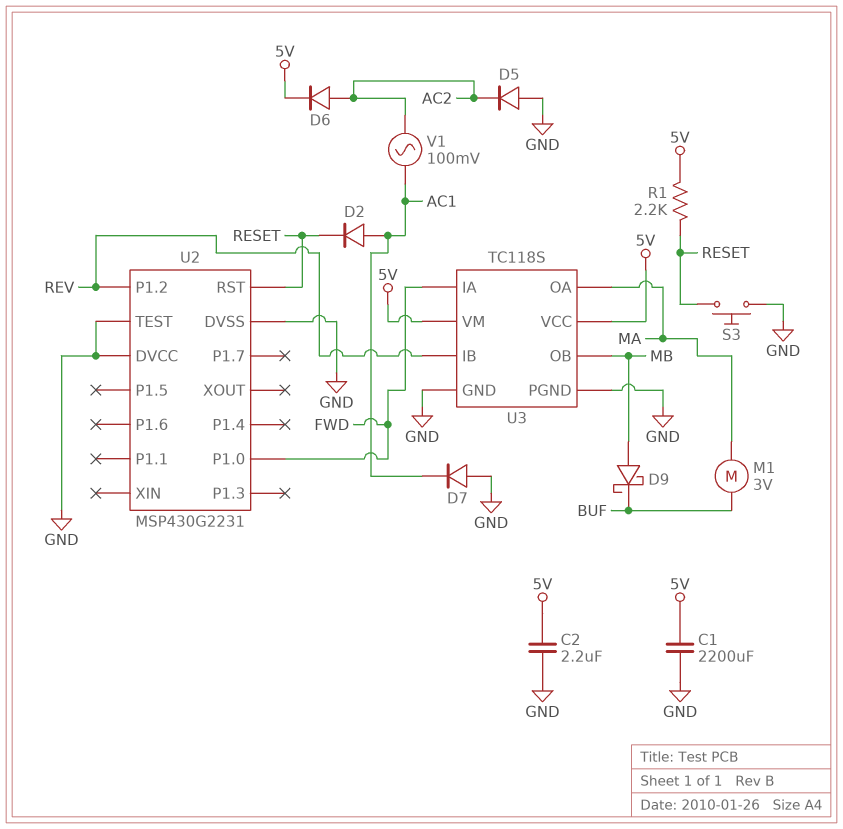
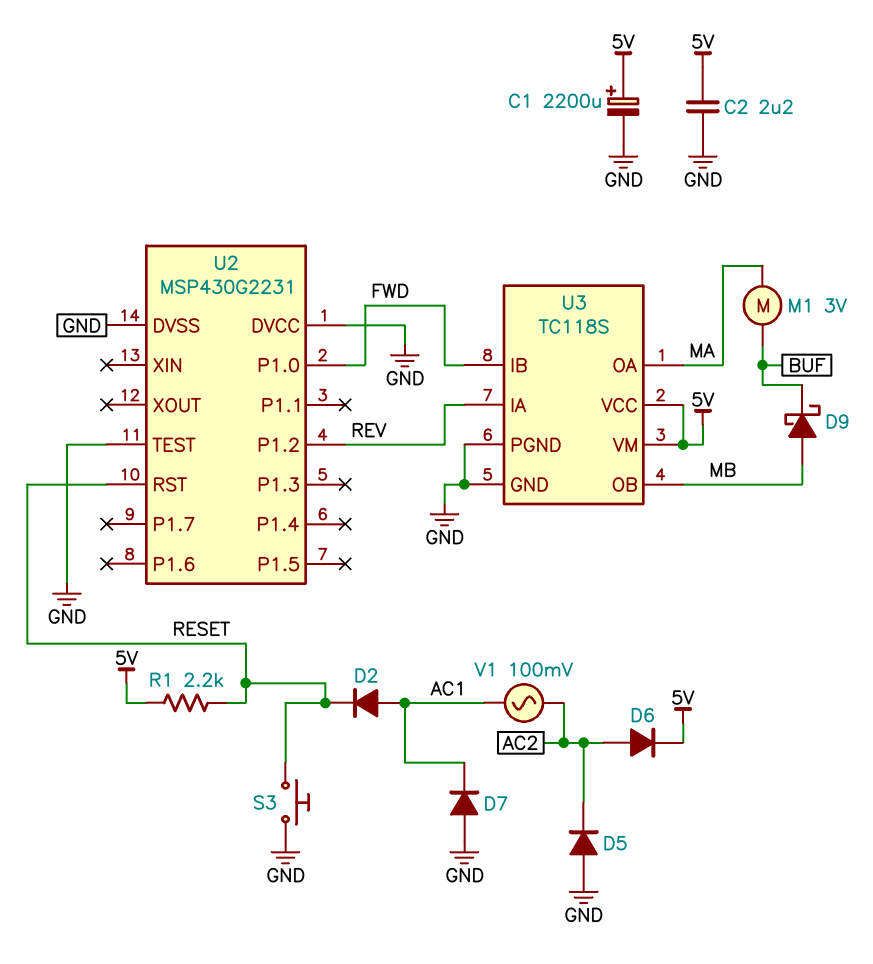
C1: 2200uF (5V, GND) -> 2200uF (plus 5V, minus GND)
U3 pin IA: FWD -> REV
U3 pin IB: REV -> FWD

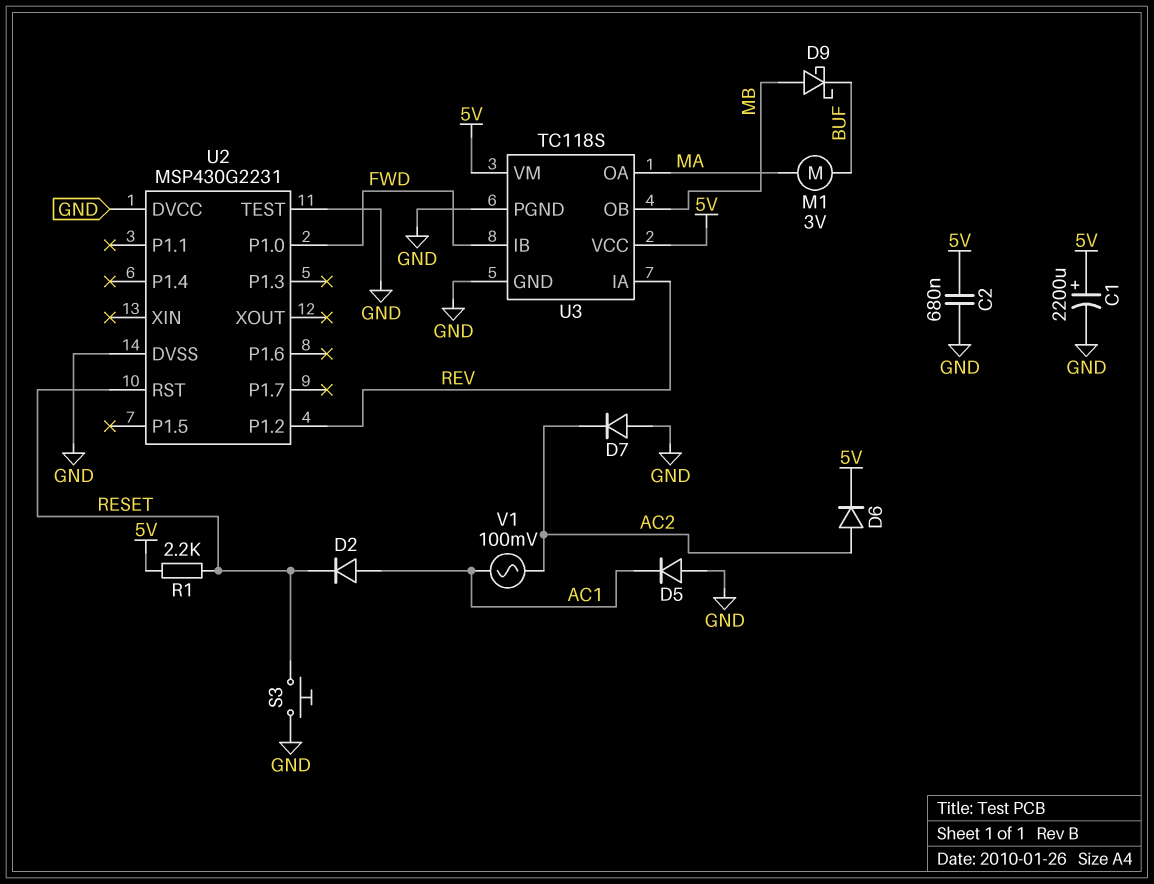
C2: 2.2uF (5V, GND) -> 680nF (5V, GND)
D5: diode (A GND, K AC2) -> diode (A GND, K AC1)
D7: diode (A GND, K AC1) -> diode (A GND, K AC2)

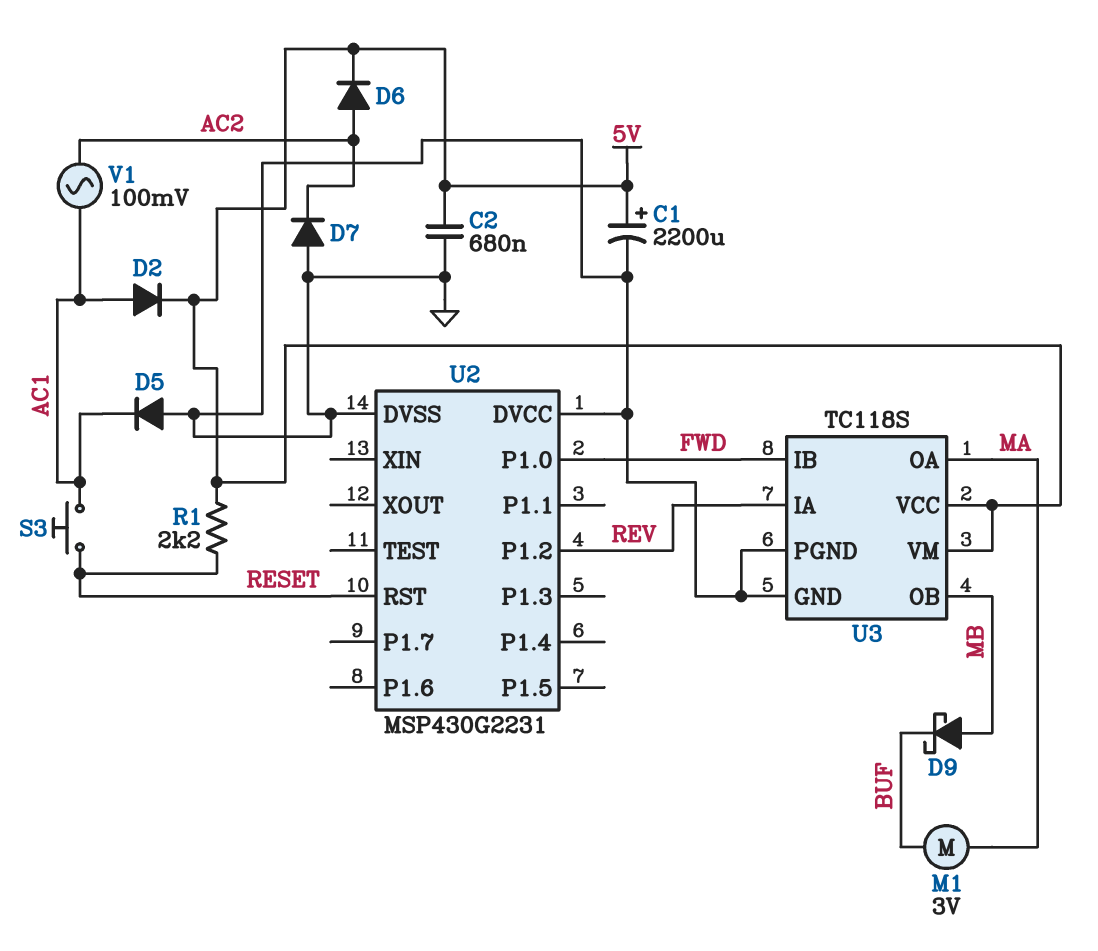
D2: diode (A AC1, K RESET) -> diode (A AC1, K 5V)
S3: button (GND, RESET) -> button (AC1, RESET)
U2 pin TEST: GND -> none

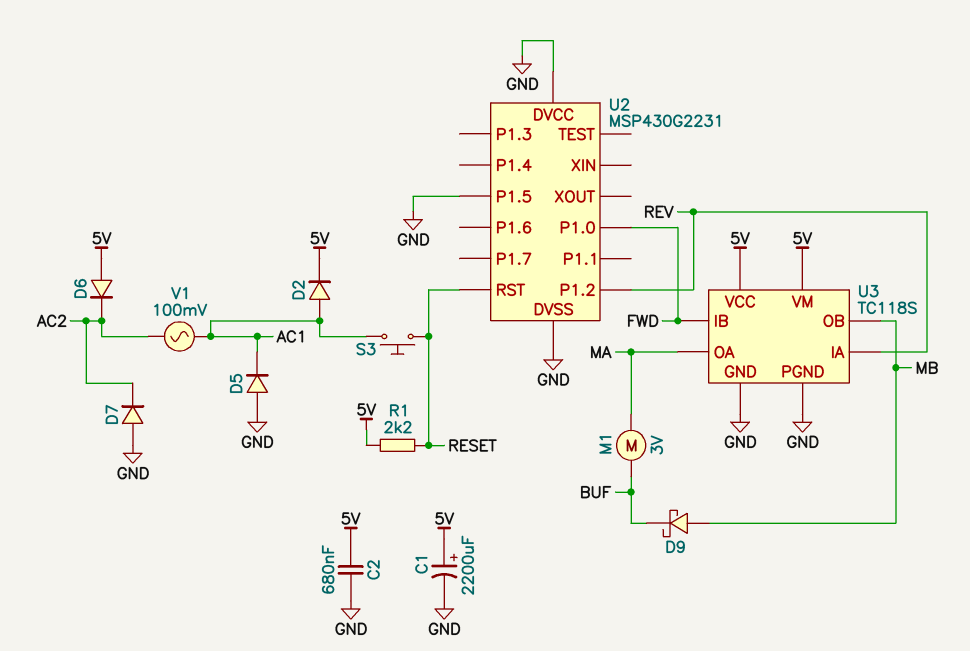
D6: diode (A AC2, K 5V) -> diode (A 5V, K AC2)
U2 pin P1.5: none -> GND

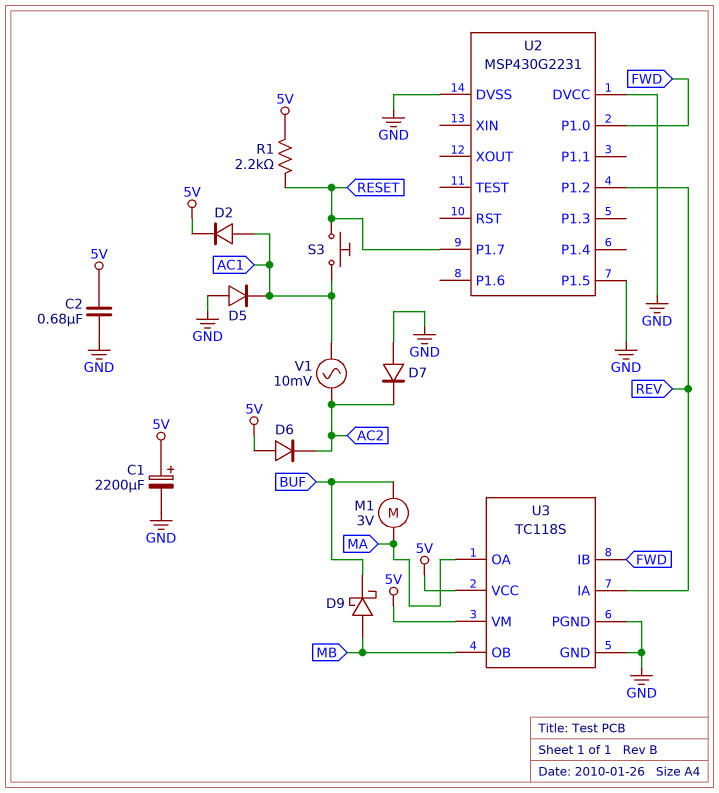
U2 pin P1.7: none -> RESET
U2 pin RST: RESET -> none
V1: AC 100mV (AC1, AC2) -> AC 10mV (AC1, AC2)

